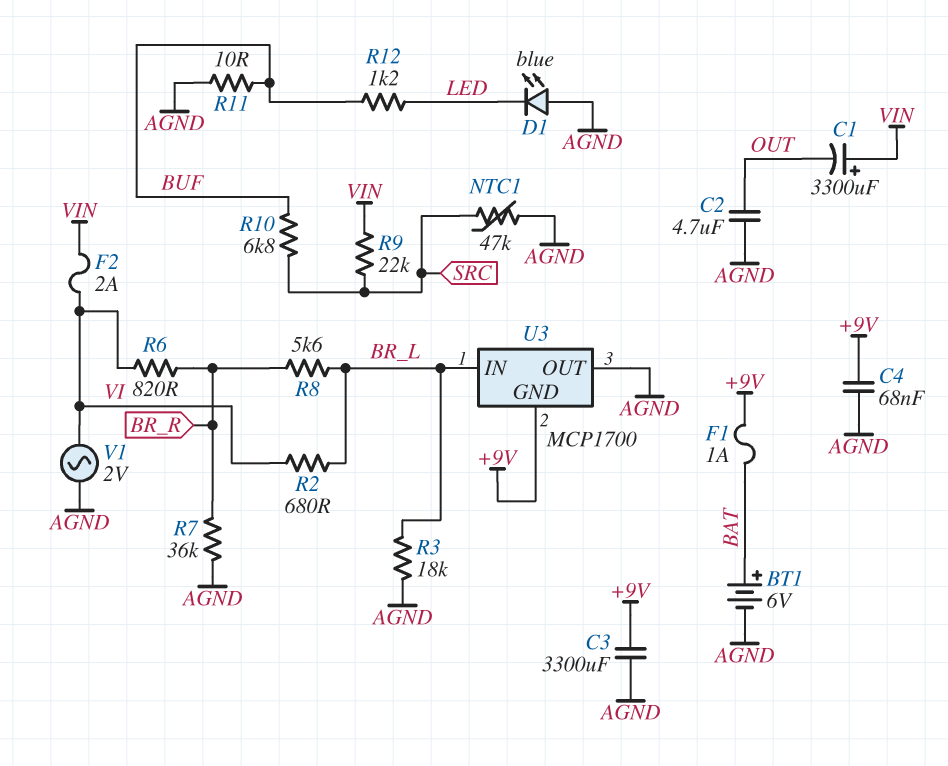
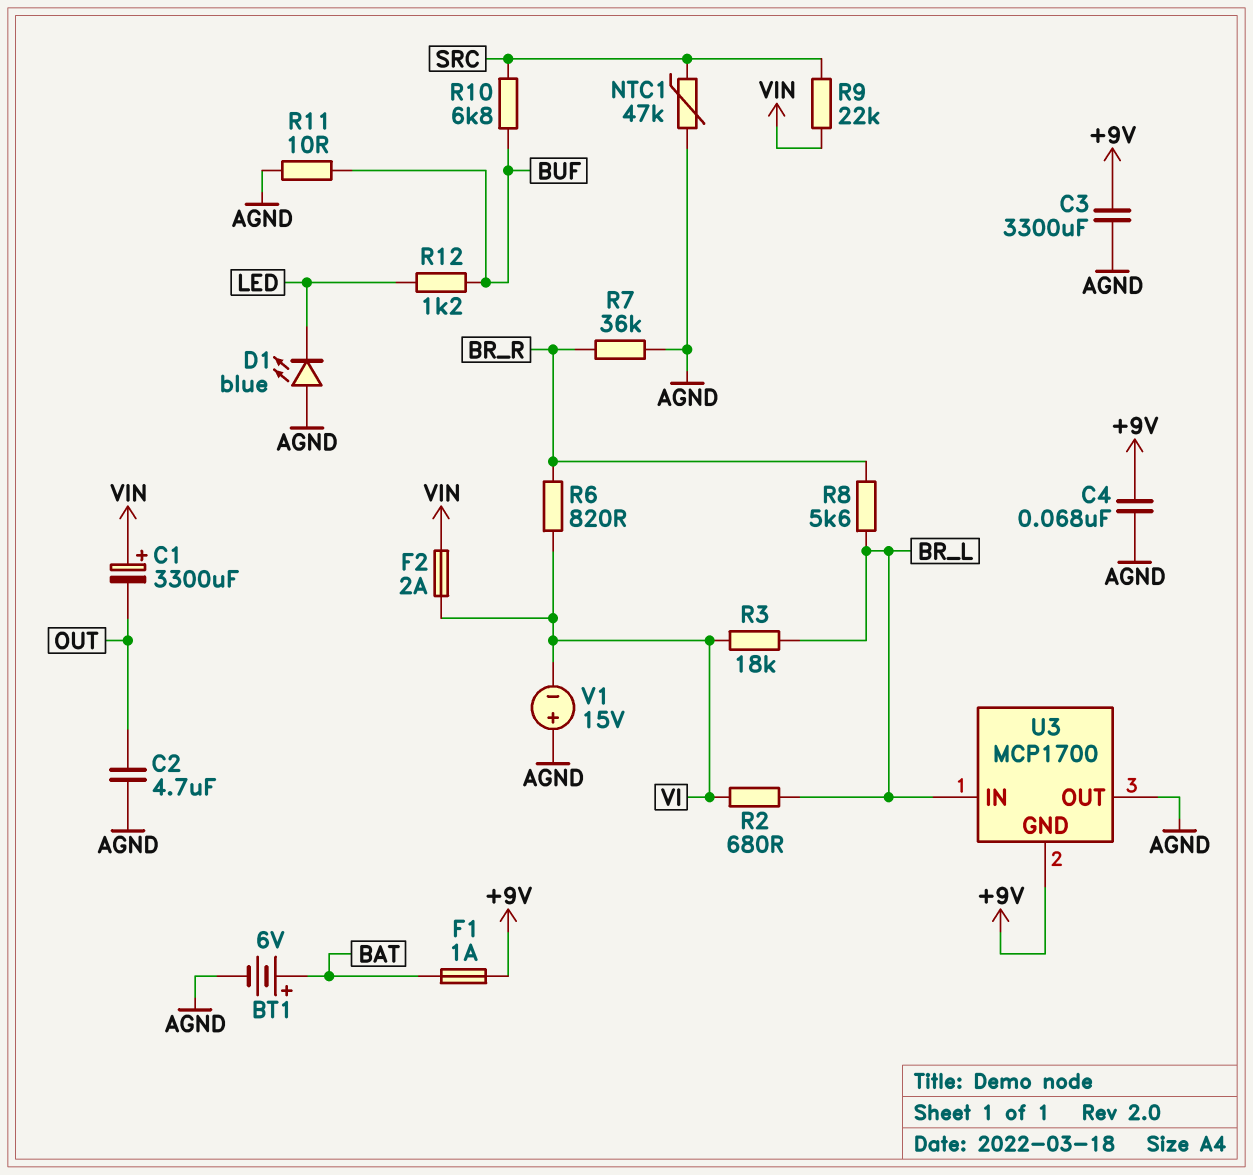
R3: 18k (AGND, BR_L) -> 18k (BR_L, VI)
V1: AC 2V (AGND, VI) -> 15V (plus AGND, minus VI)

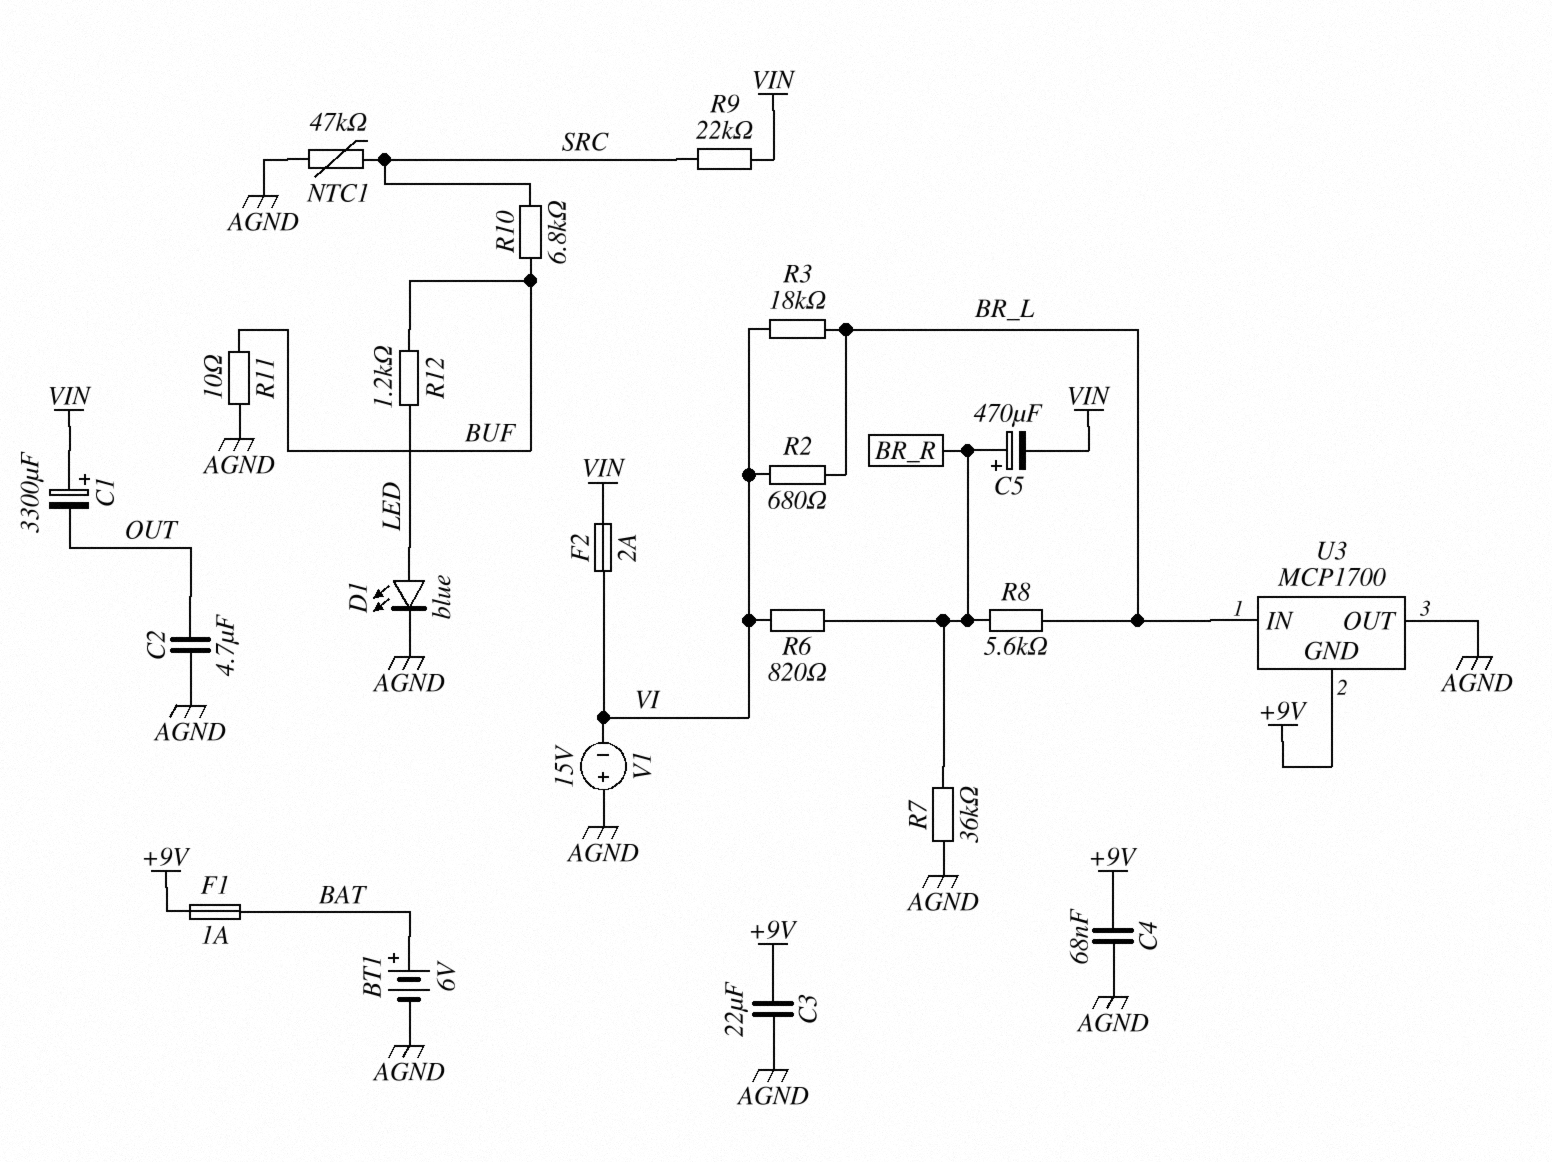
C3: 3300uF (+9V, AGND) -> 22uF (+9V, AGND)
C5: none -> 470uF (plus BR_R, minus VIN)
D1: LED blue (A AGND, K LED) -> LED blue (A LED, K AGND)

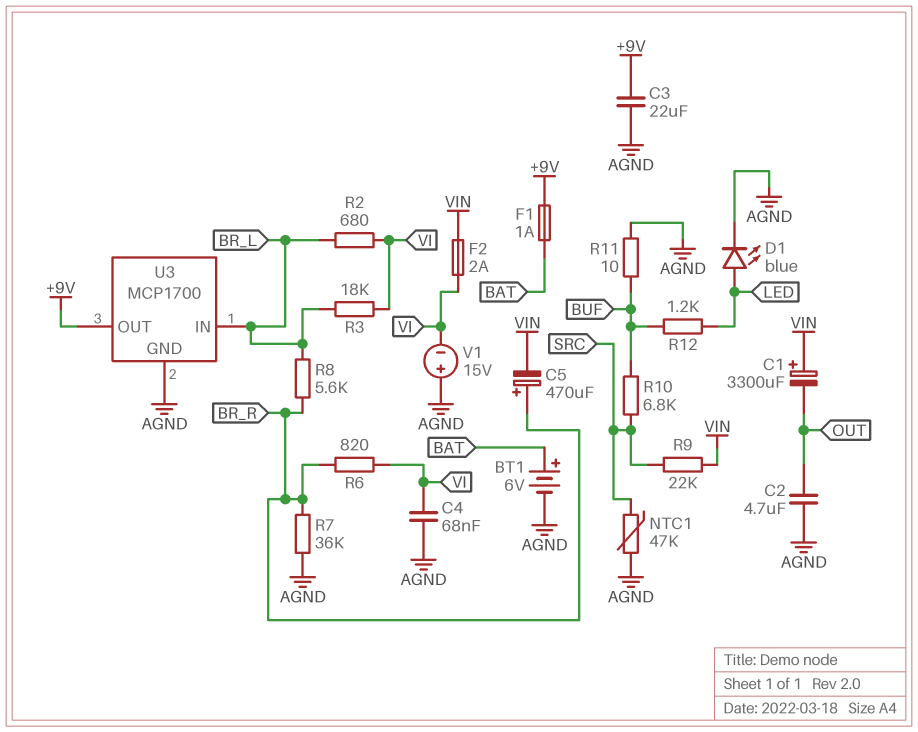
C4: 68nF (+9V, AGND) -> 68nF (AGND, VI)
U3 pin GND: +9V -> AGND
U3 pin OUT: AGND -> +9V

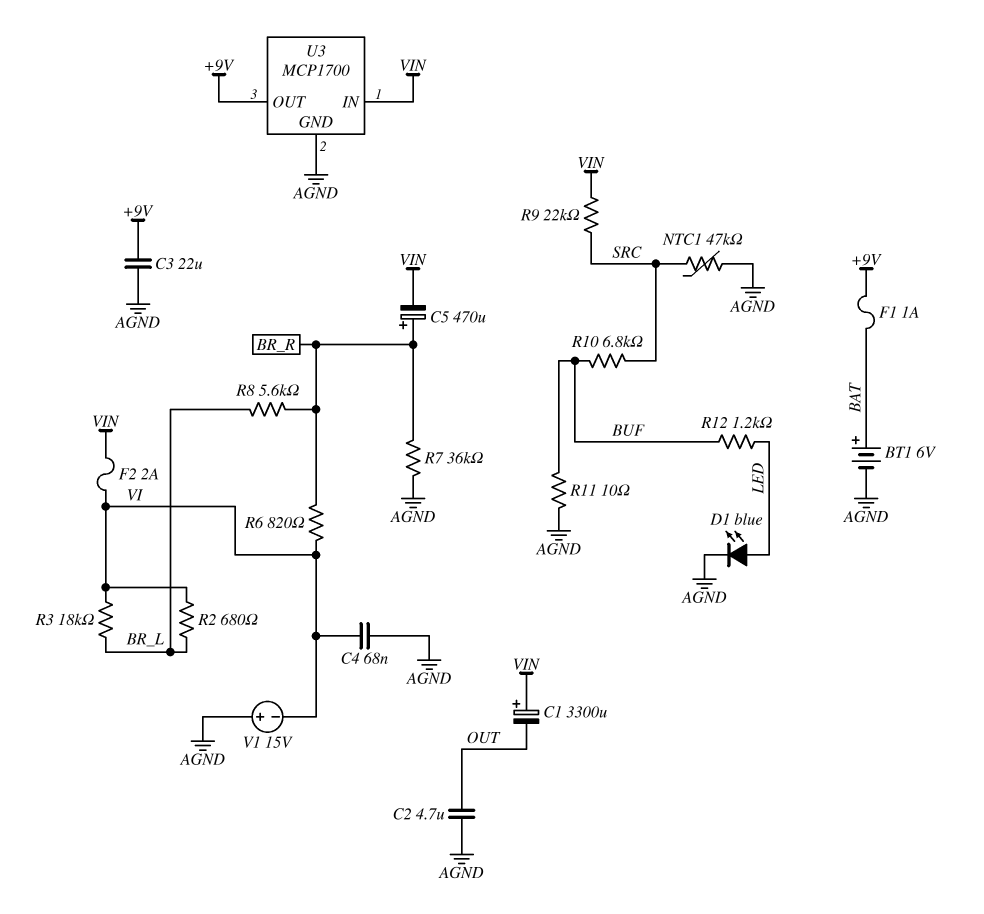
U3 pin IN: BR_L -> VIN

